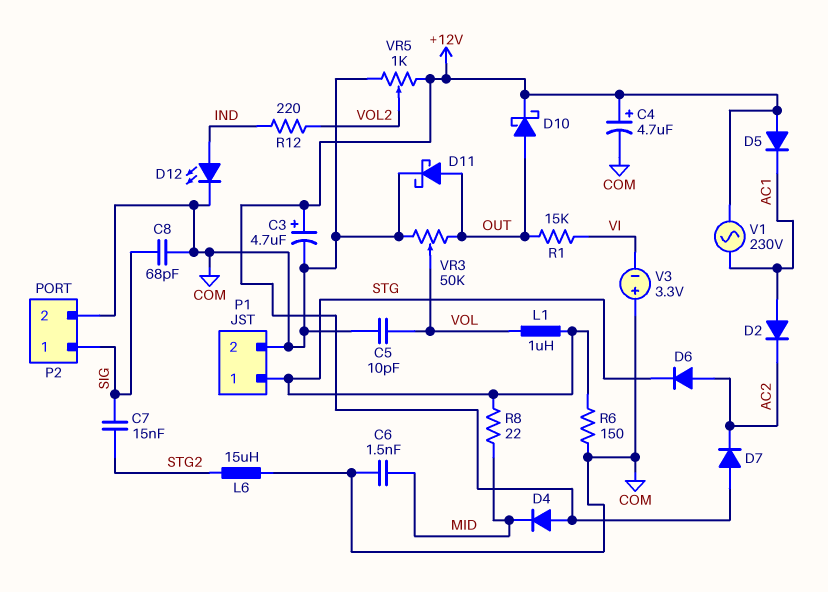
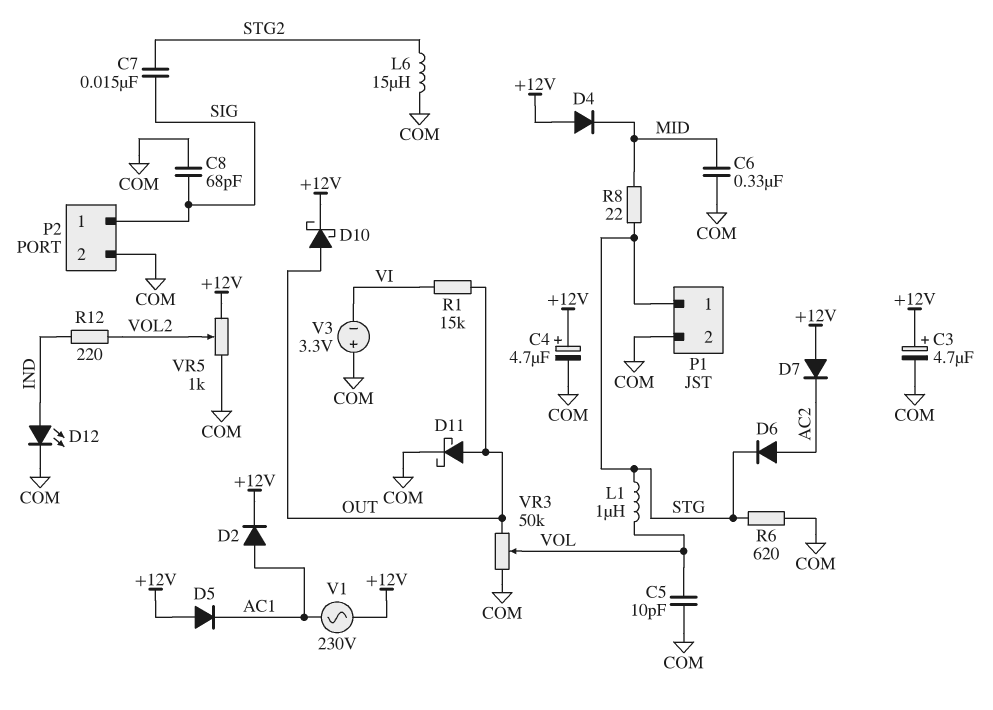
C6: 1.5nF (COM, MID) -> 330nF (COM, MID)
D2: diode (A AC1, K AC2) -> diode (A AC1, K +12V)
R6: 150 (COM, STG) -> 620 (COM, STG)

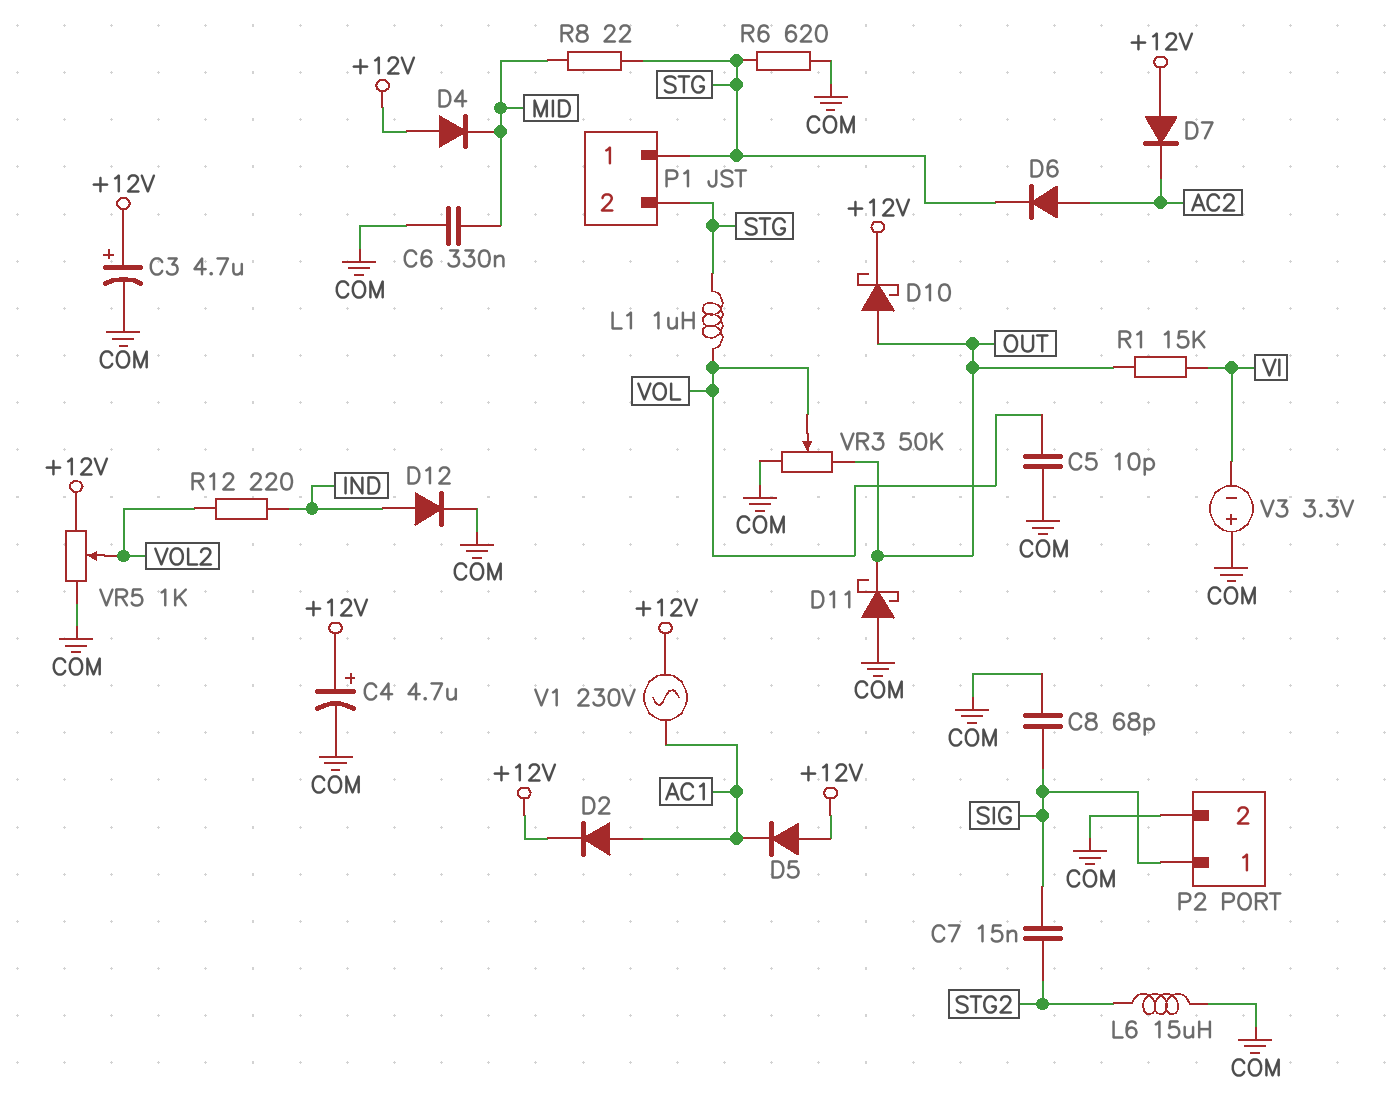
D11: schottky (A OUT, K COM) -> schottky (A COM, K OUT)
D12: LED (A IND, K COM) -> diode (A IND, K COM)
P1 pin 2: COM -> STG

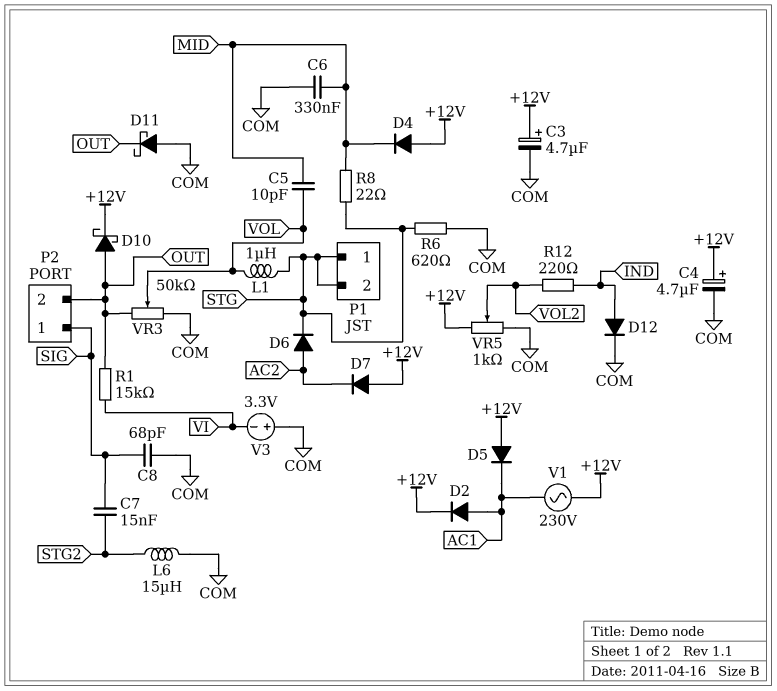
C5: 10pF (COM, VOL) -> 10pF (MID, VOL)
P2 pin 2: COM -> OUT

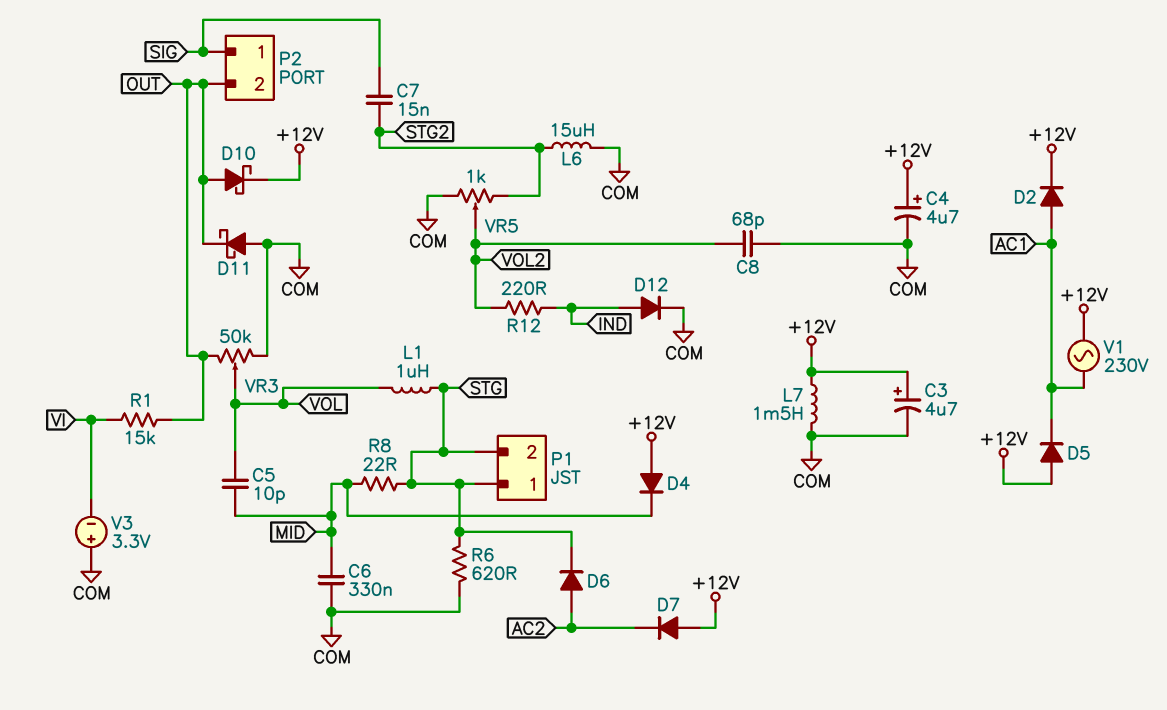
C8: 68pF (COM, SIG) -> 68pF (COM, VOL2)
L7: none -> 1.5mH (+12V, COM)
VR5: 1k (+12V, COM, wiper VOL2) -> 1k (COM, STG2, wiper VOL2)

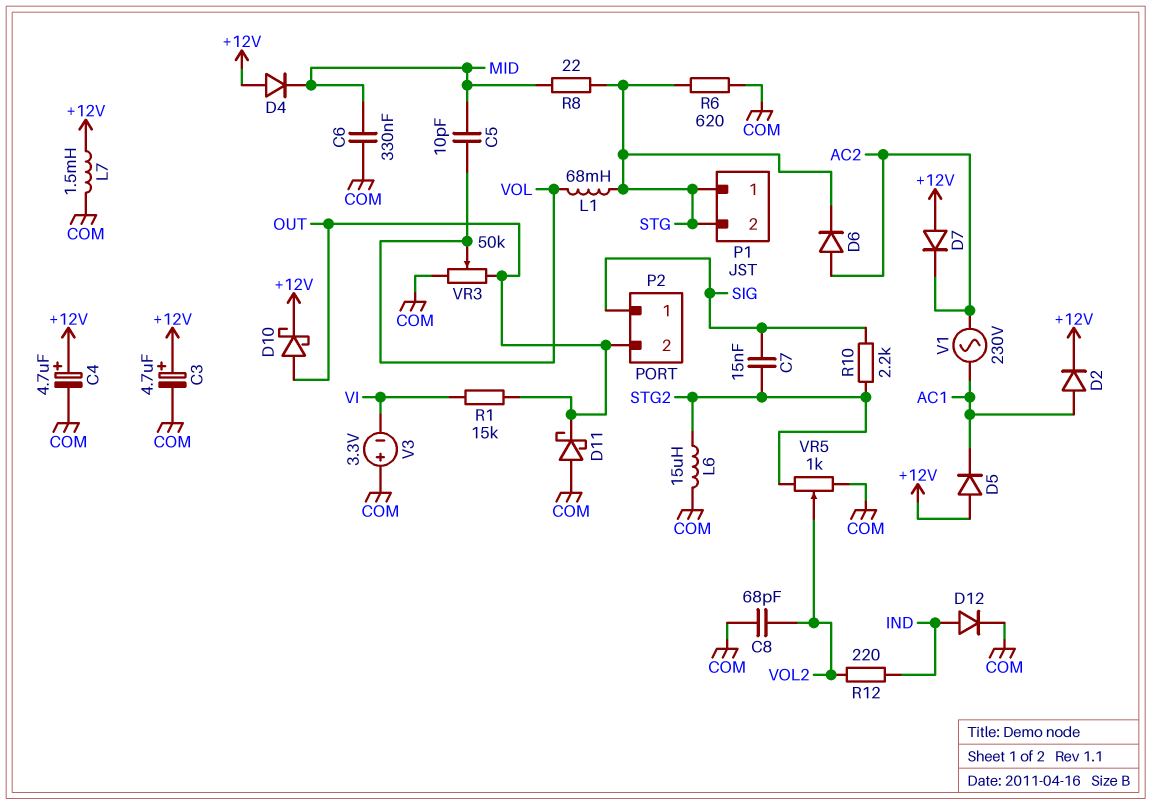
L1: 1uH (STG, VOL) -> 68mH (STG, VOL)
R10: none -> 2.2k (SIG, STG2)
V1: AC 230V (+12V, AC1) -> AC 230V (AC1, AC2)

